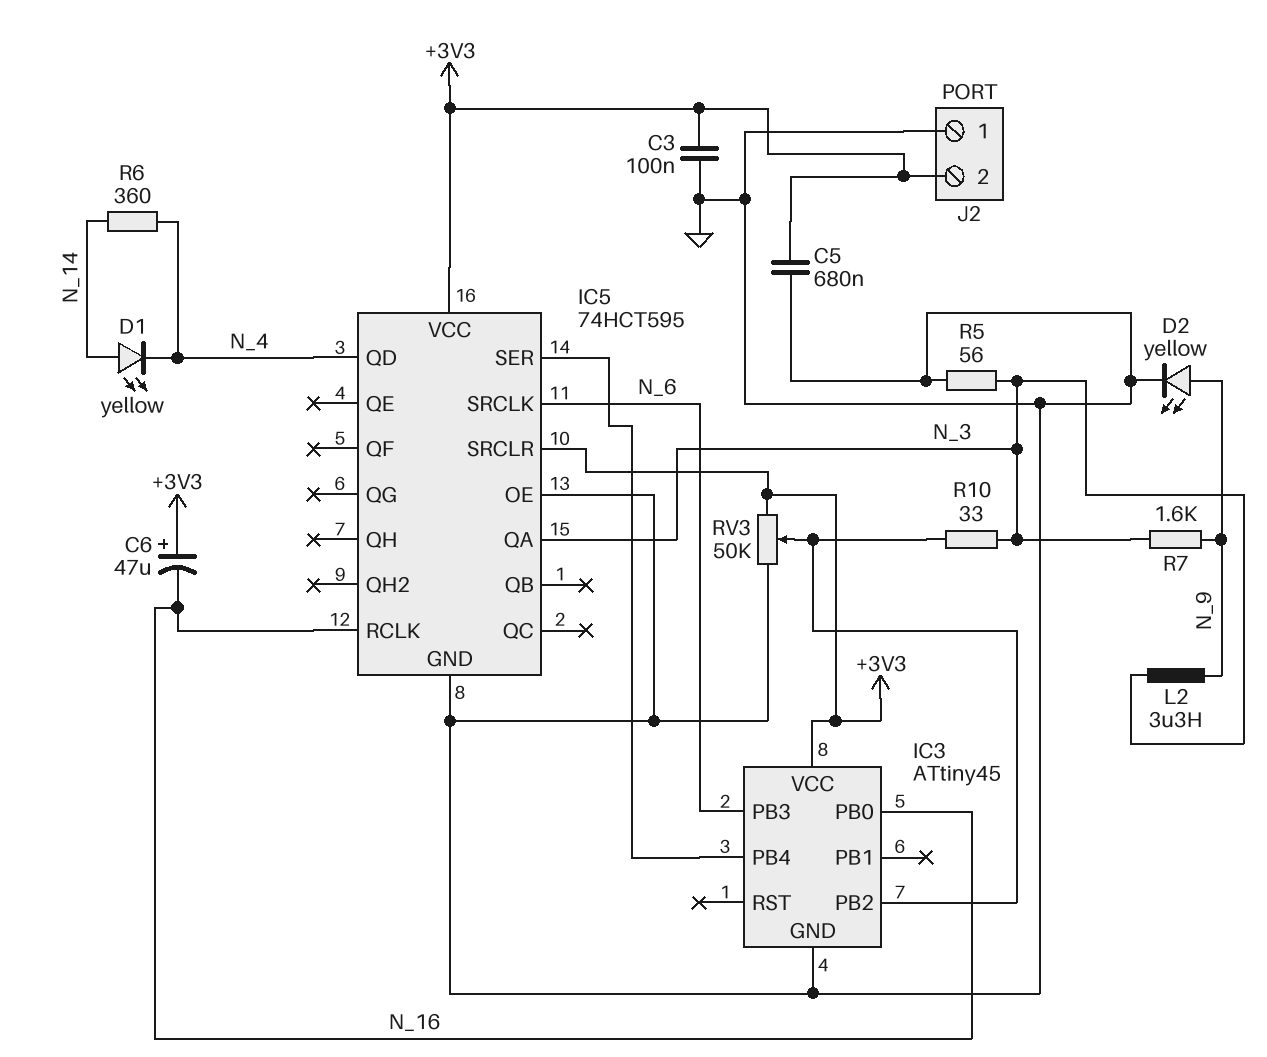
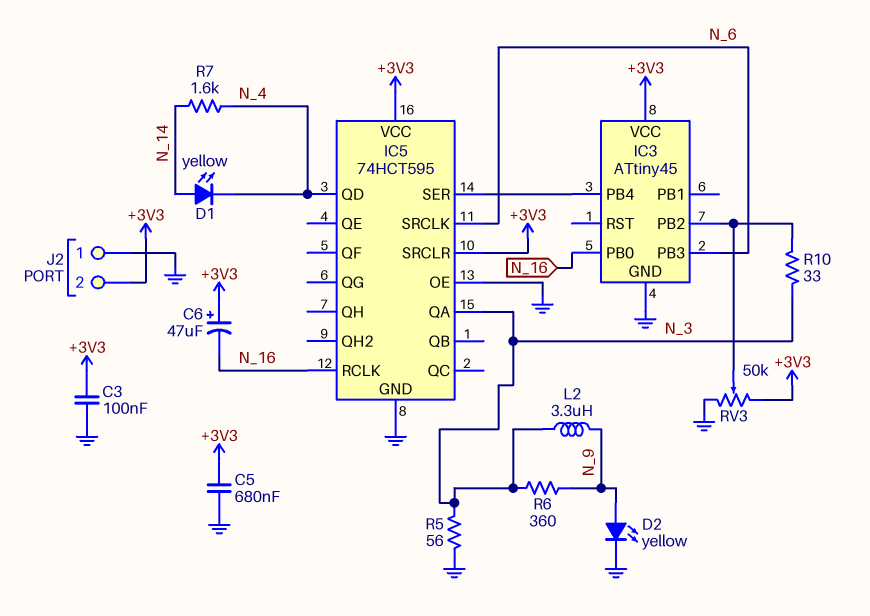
R6: 360 (N_4, N_14) -> 360 (N_3, N_9)
R7: 1.6k (N_3, N_9) -> 1.6k (N_4, N_14)

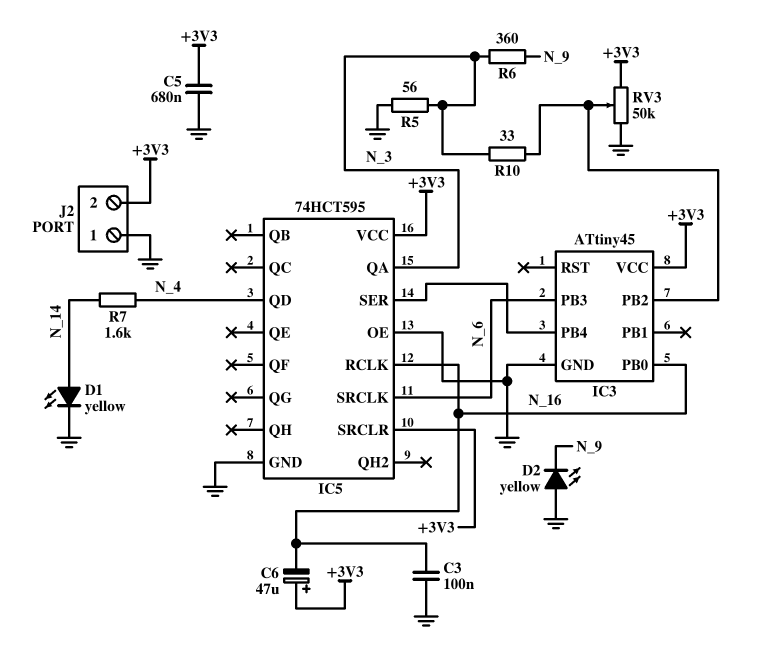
C3: 100nF (+3V3, GND) -> 100nF (GND, N_16)
D1: LED yellow (A N_14, K N_4) -> LED yellow (A N_14, K GND)
D2: LED yellow (A N_9, K GND) -> LED yellow (A GND, K N_9)
L2: 3.3uH (N_3, N_9) -> none

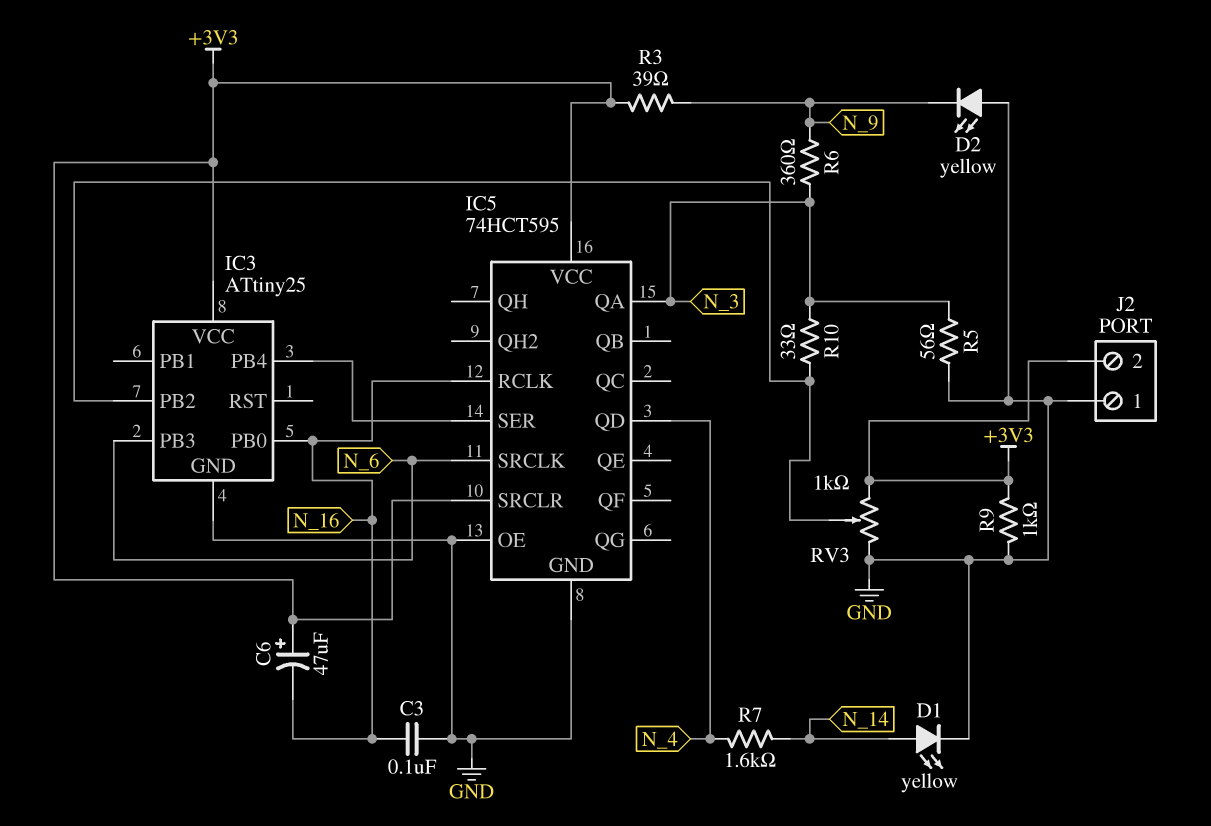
C5: 680nF (+3V3, GND) -> none
IC3: ATtiny45 -> ATtiny25
R3: none -> 39 (+3V3, N_9)
R9: none -> 1k (+3V3, GND)
RV3: 50k (+3V3, GND, wiper IC3/PB2) -> 1k (+3V3, GND, wiper IC3/PB2)

